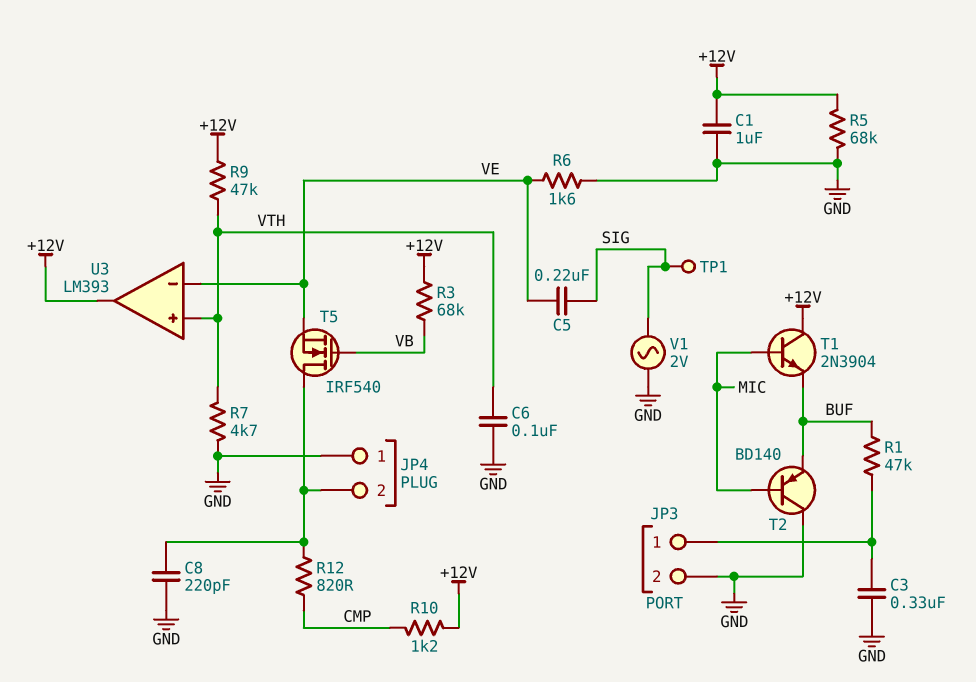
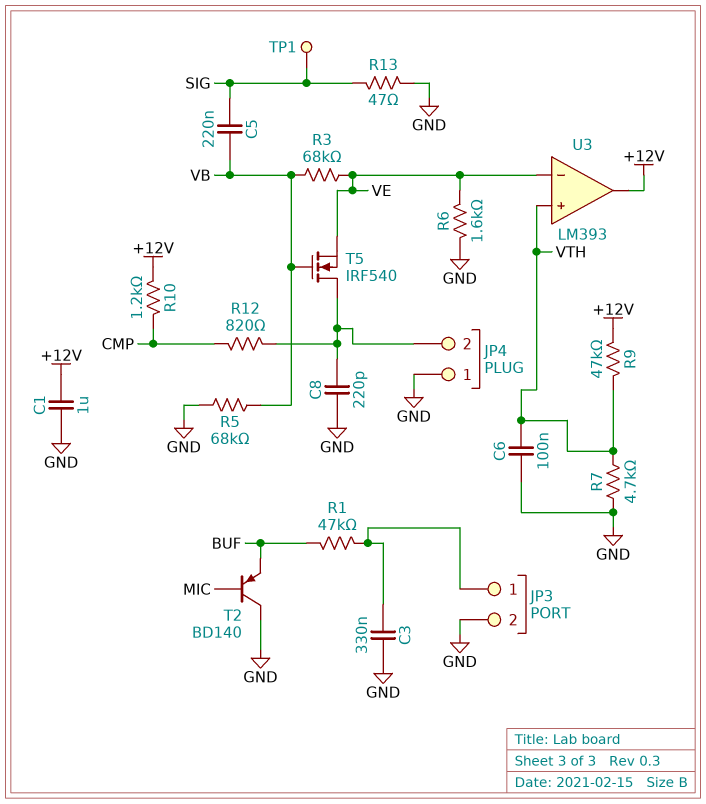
C5: 220nF (SIG, VE) -> 220nF (SIG, VB)
R3: 68k (+12V, VB) -> 68k (VB, VE)
R5: 68k (+12V, GND) -> 68k (GND, VB)
R13: none -> 47 (GND, SIG)
T1: NPN 2N3904 (B MIC, C +12V, E BUF) -> none
V1: AC 2V (GND, SIG) -> none

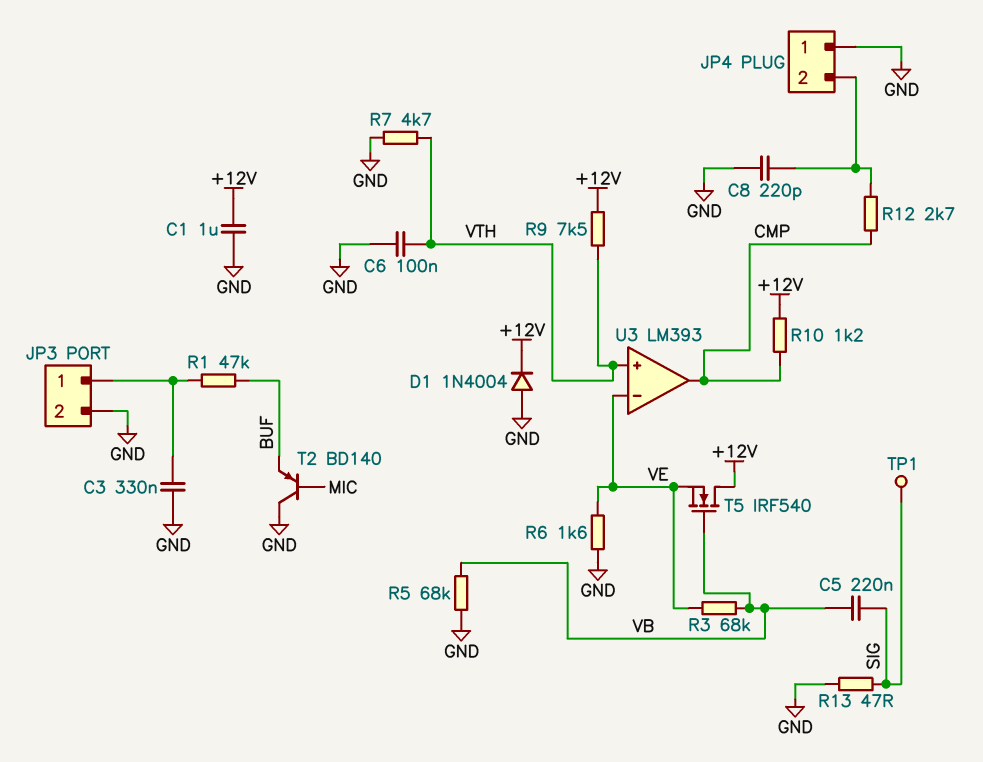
D1: none -> diode 1N4004 (A GND, K +12V)
R9: 47k (+12V, VTH) -> 7.5k (+12V, VTH)
R12: 820 (CMP, JP4/2) -> 2.7k (CMP, JP4/2)
T5: NMOS IRF540 (G VB, D JP4/2, S VE) -> NMOS IRF540 (G VB, D +12V, S VE)
U3 pin out: +12V -> CMP

